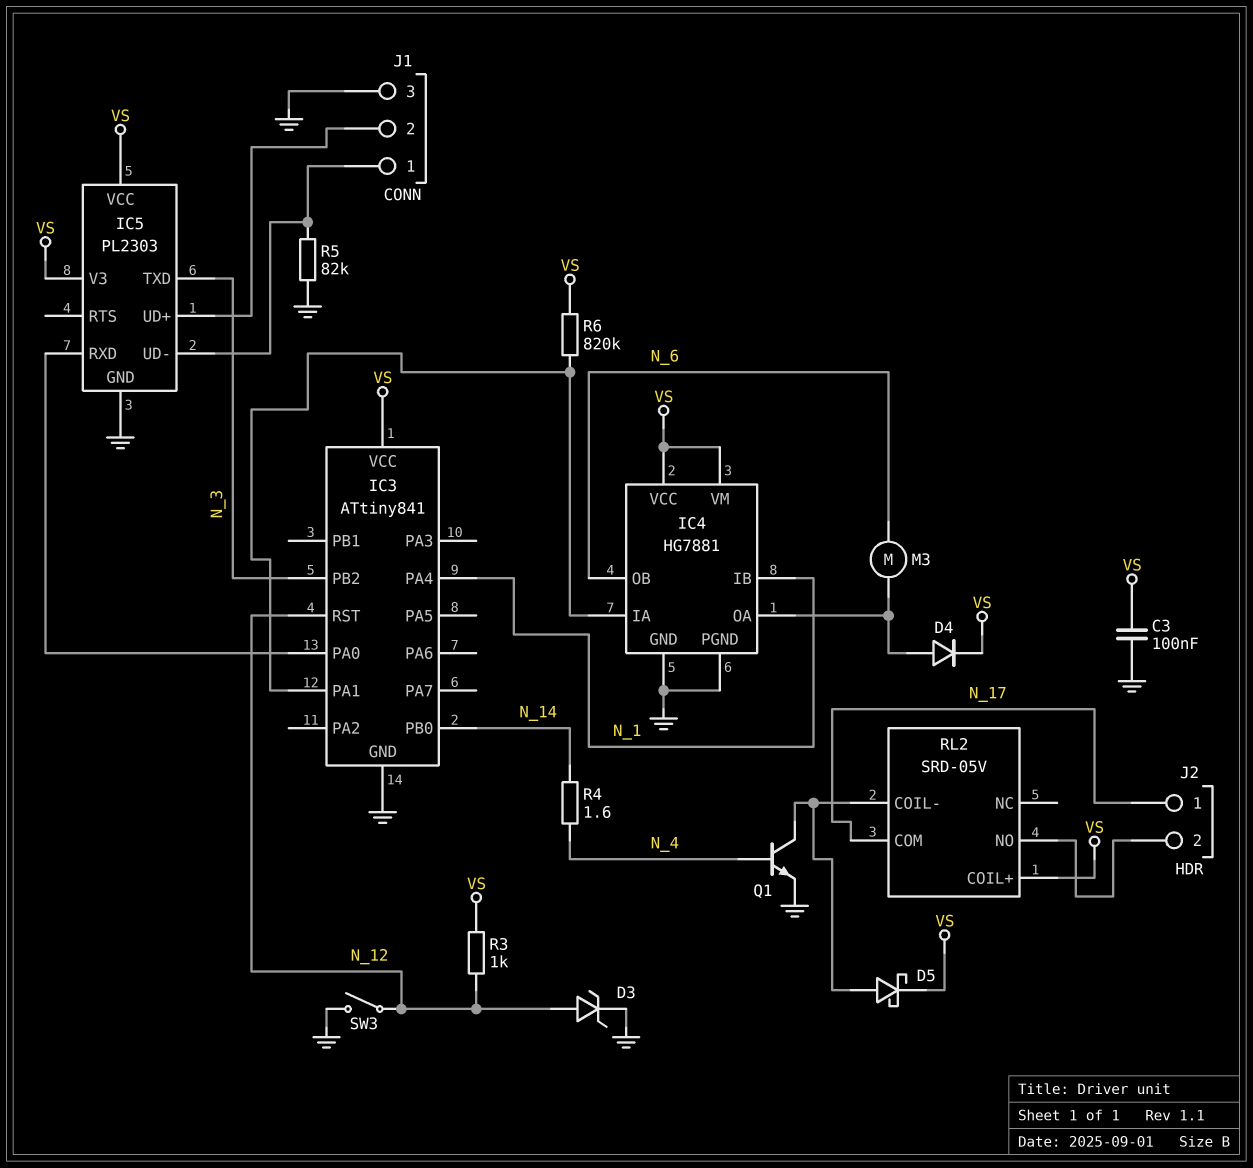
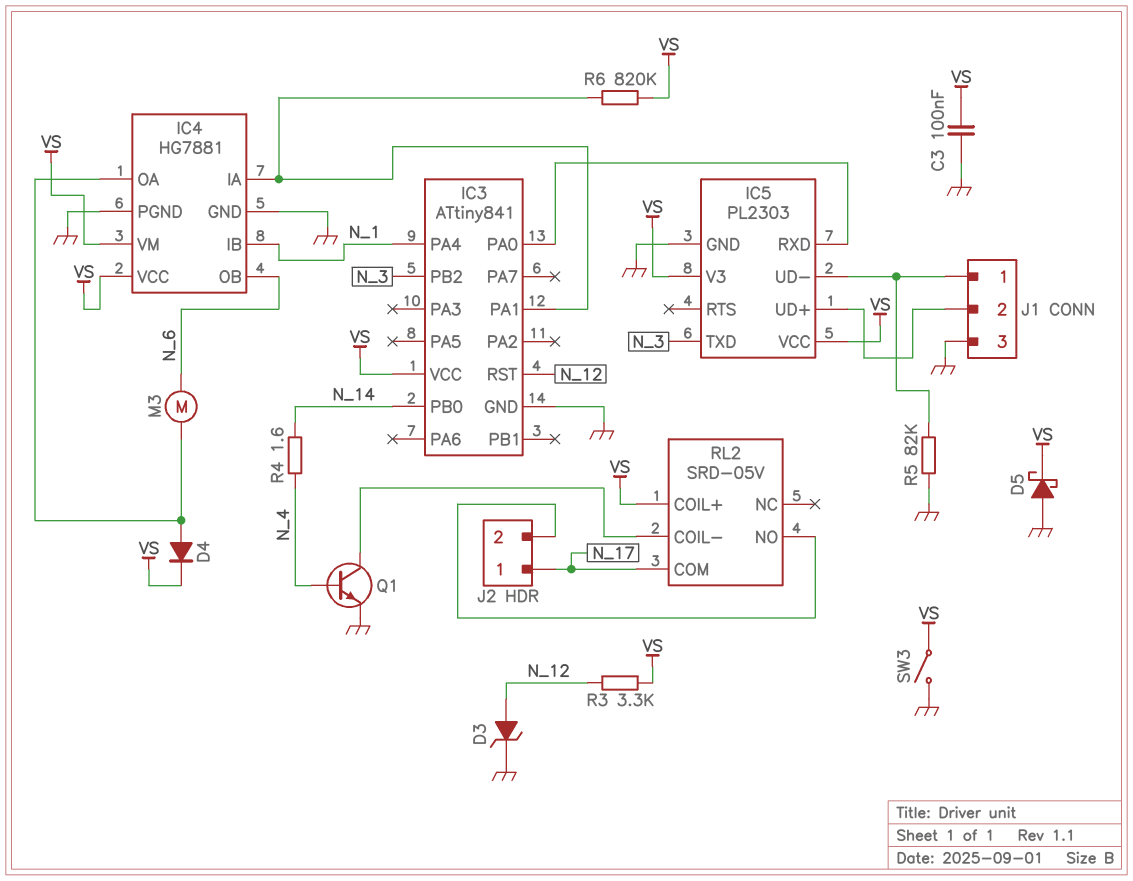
D5: schottky (A RL2/COIL-, K VS) -> schottky (A GND, K VS)
R3: 1k (N_12, VS) -> 3.3k (N_12, VS)
SW3: switch (GND, N_12) -> switch (GND, VS)

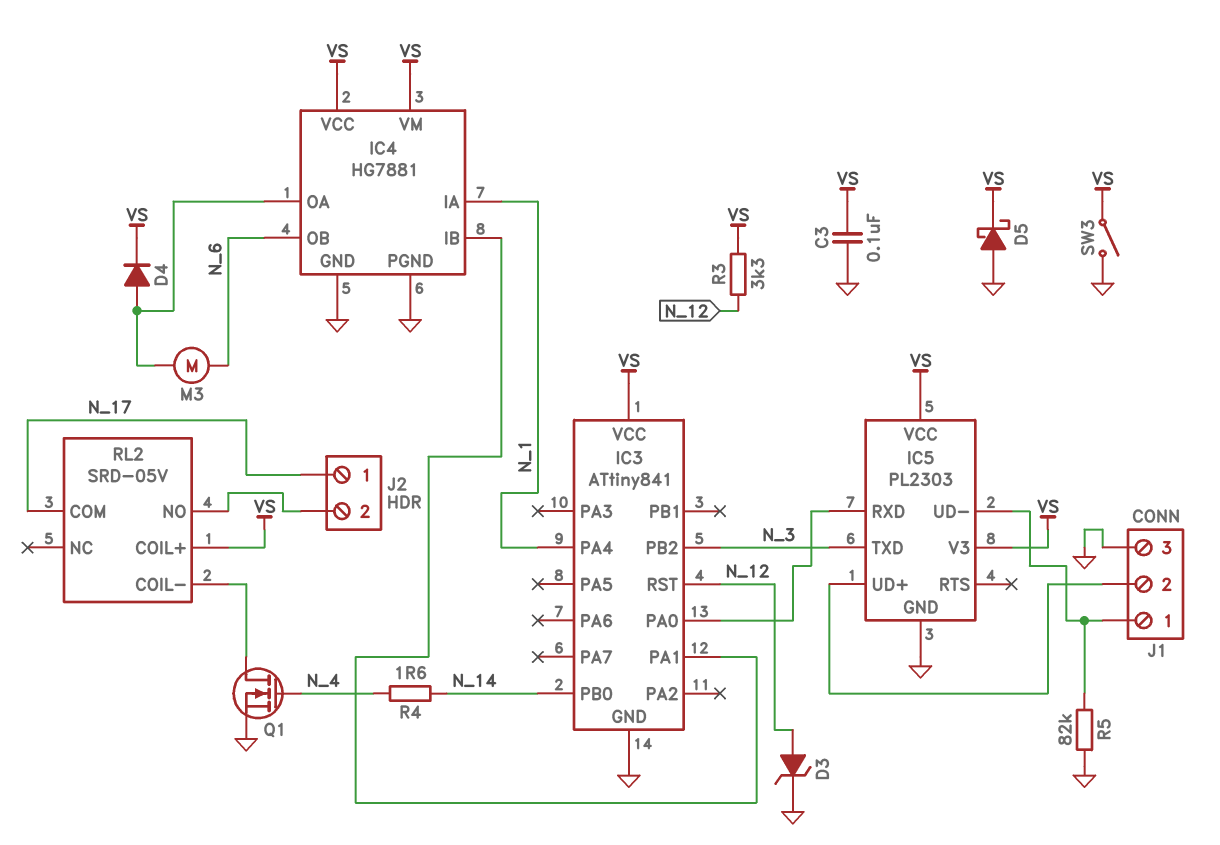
IC4 pin IA: IC3/PA1 -> N_1
IC4 pin IB: N_1 -> IC3/PA1
Q1: NPN (B N_4, C RL2/COIL-, E GND) -> NMOS (G N_4, D RL2/COIL-, S GND)
R6: 820k (IC3/PA1, VS) -> none

